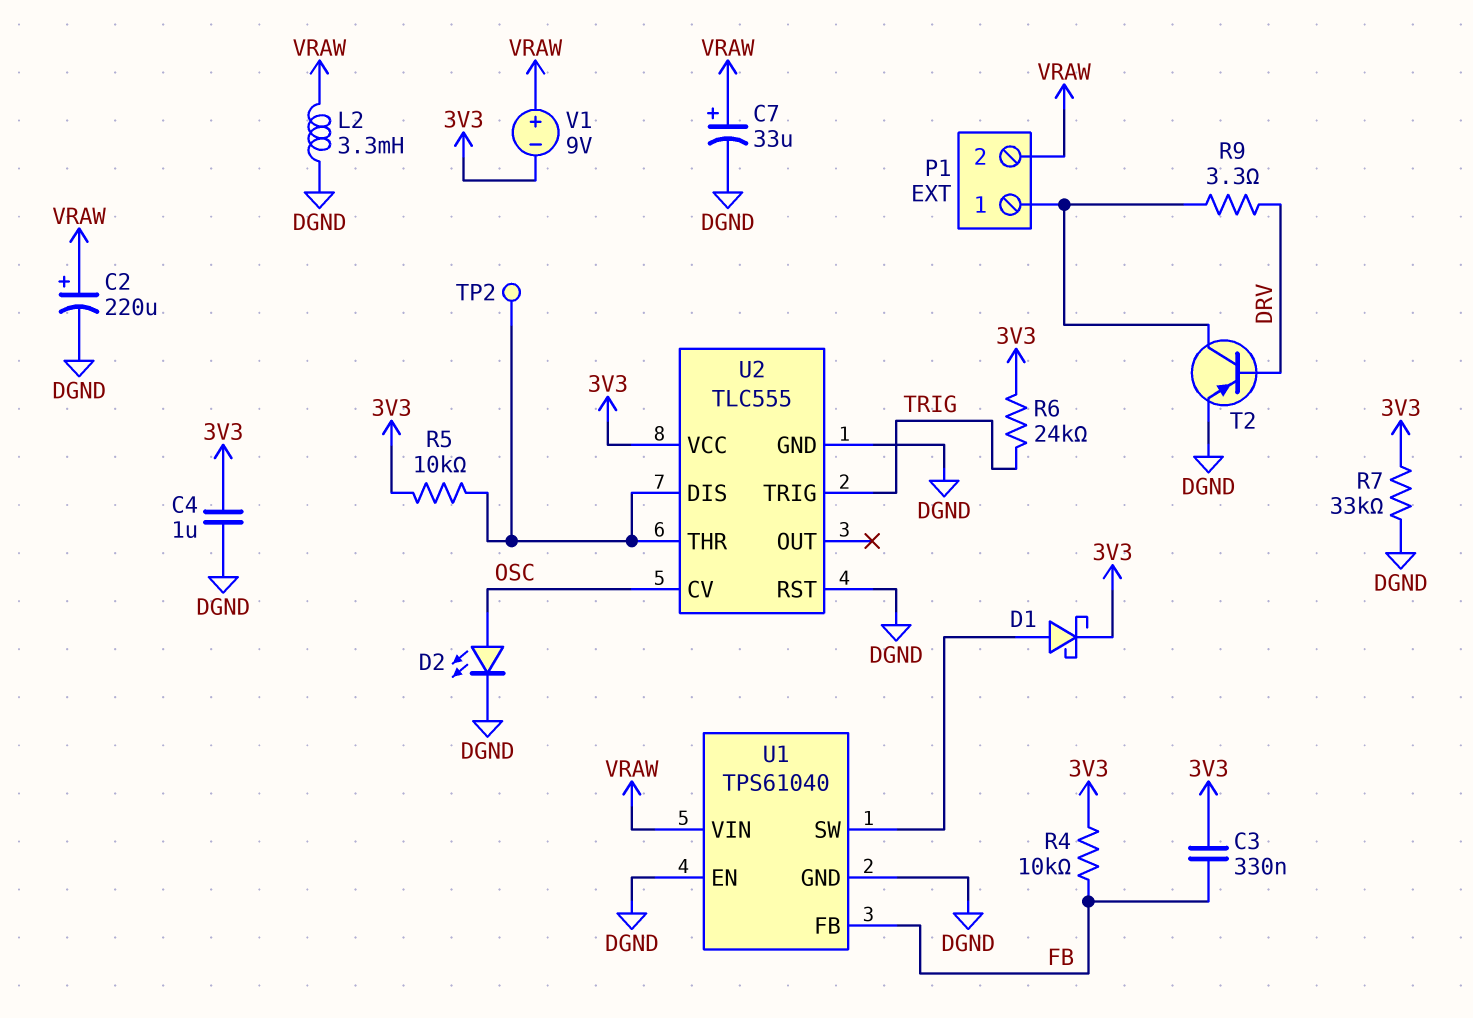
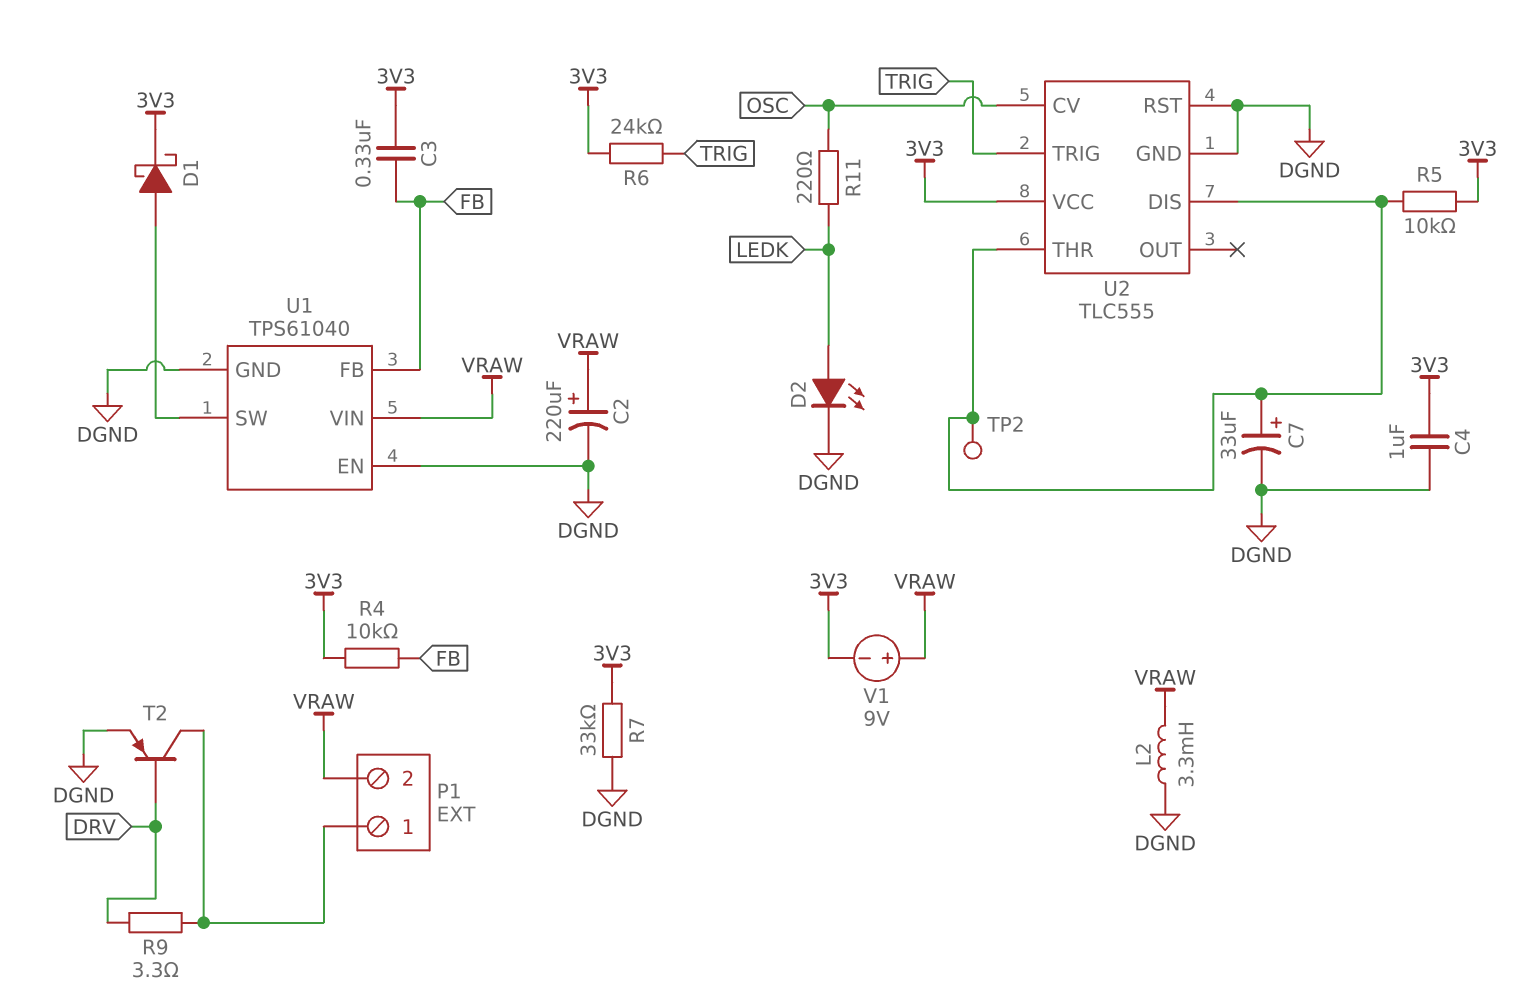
C7: 33uF (plus VRAW, minus DGND) -> 33uF (plus U2/DIS, minus DGND)
D2: LED (A OSC, K DGND) -> LED (A LEDK, K DGND)
R11: none -> 220 (LEDK, OSC)

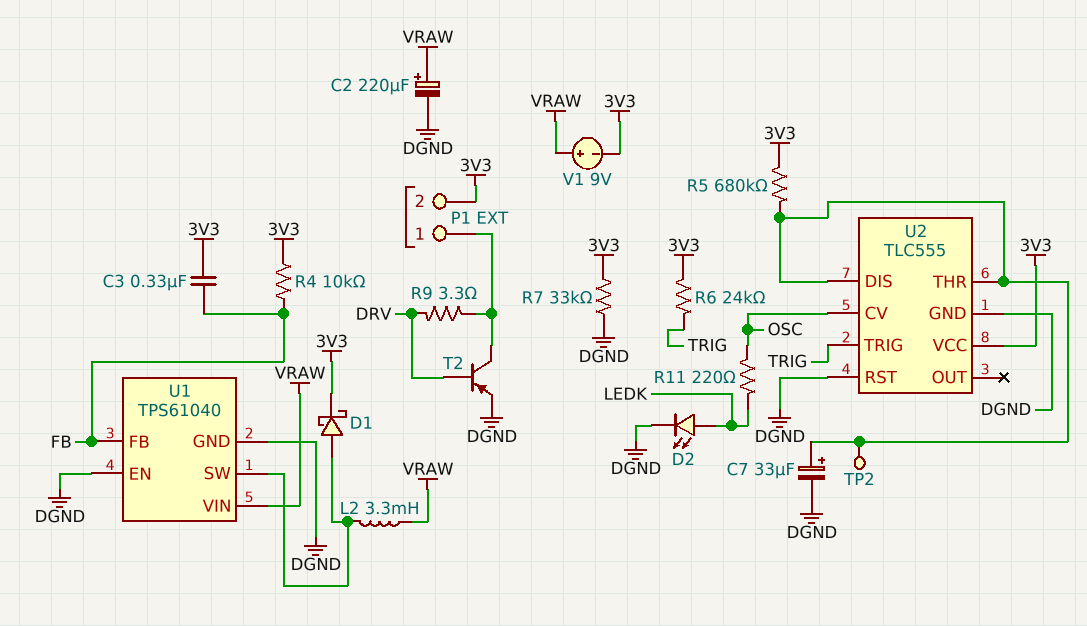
C4: 1uF (3V3, DGND) -> none
L2: 3.3mH (DGND, VRAW) -> 3.3mH (U1/SW, VRAW)
P1 pin 2: VRAW -> 3V3
R5: 10k (3V3, U2/DIS) -> 680k (3V3, U2/DIS)

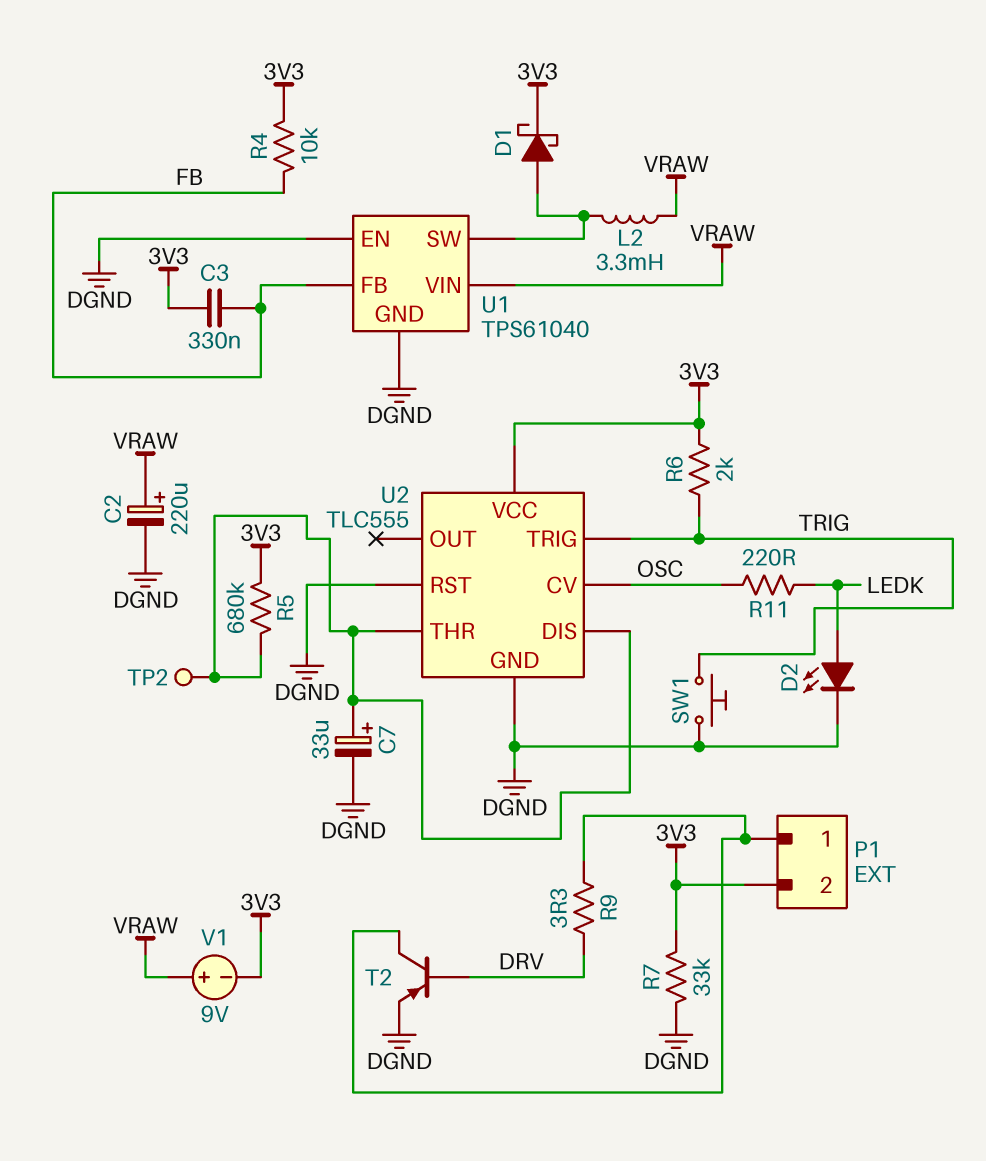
R6: 24k (3V3, TRIG) -> 2k (3V3, TRIG)
SW1: none -> button (DGND, TRIG)

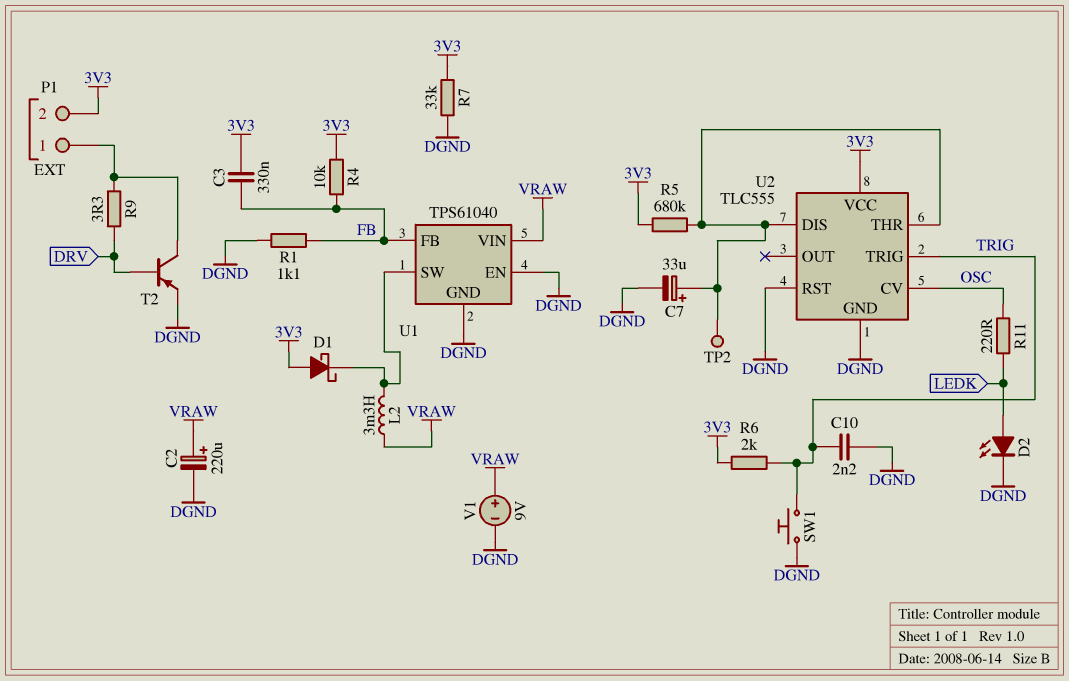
C10: none -> 2.2nF (DGND, TRIG)
D1: schottky (A U1/SW, K 3V3) -> schottky (A 3V3, K U1/SW)
R1: none -> 1.1k (DGND, FB)
V1: 9V (plus VRAW, minus 3V3) -> 9V (plus VRAW, minus DGND)

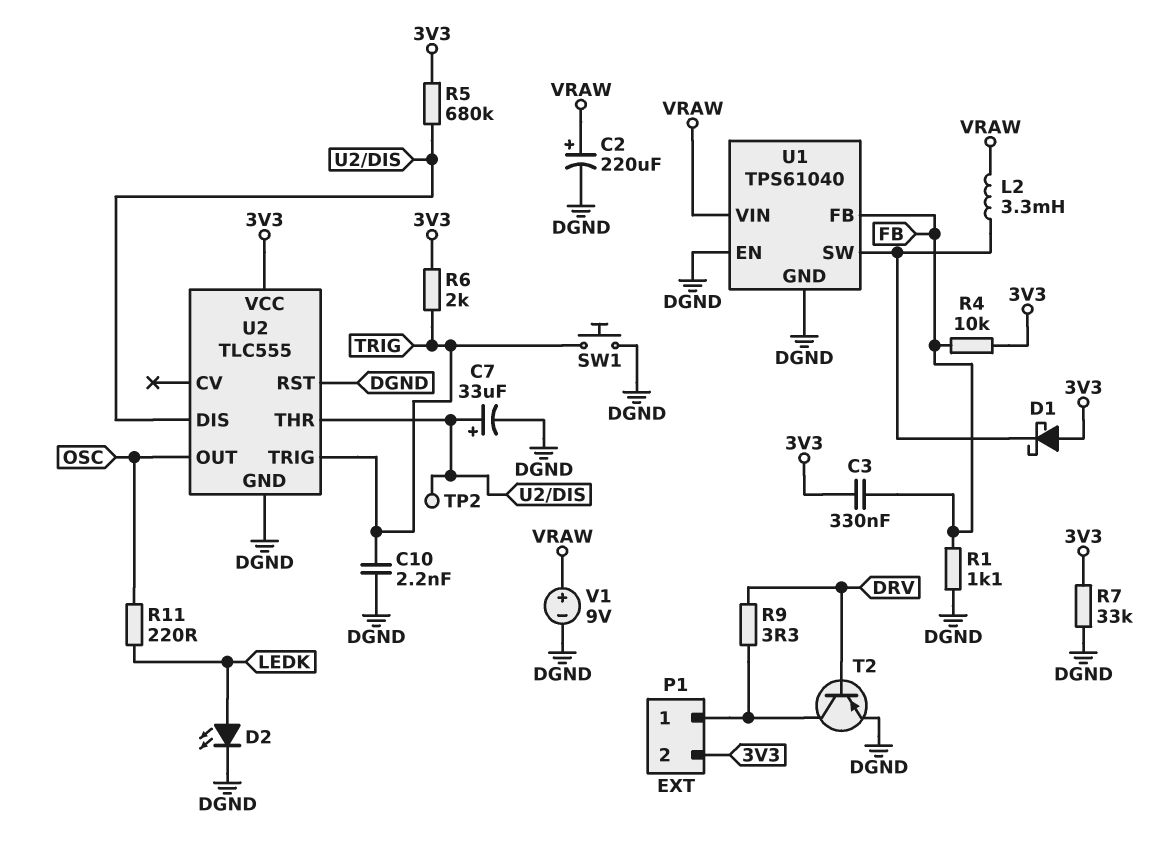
U2 pin CV: OSC -> none
U2 pin OUT: none -> OSC

